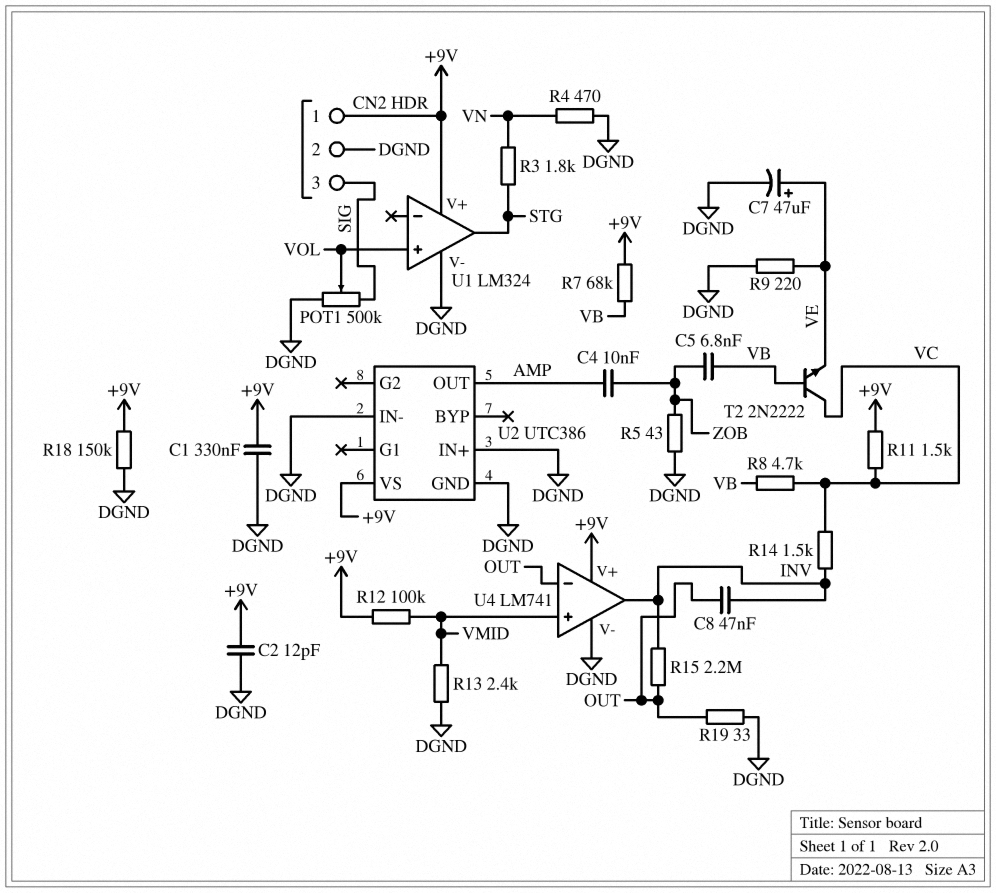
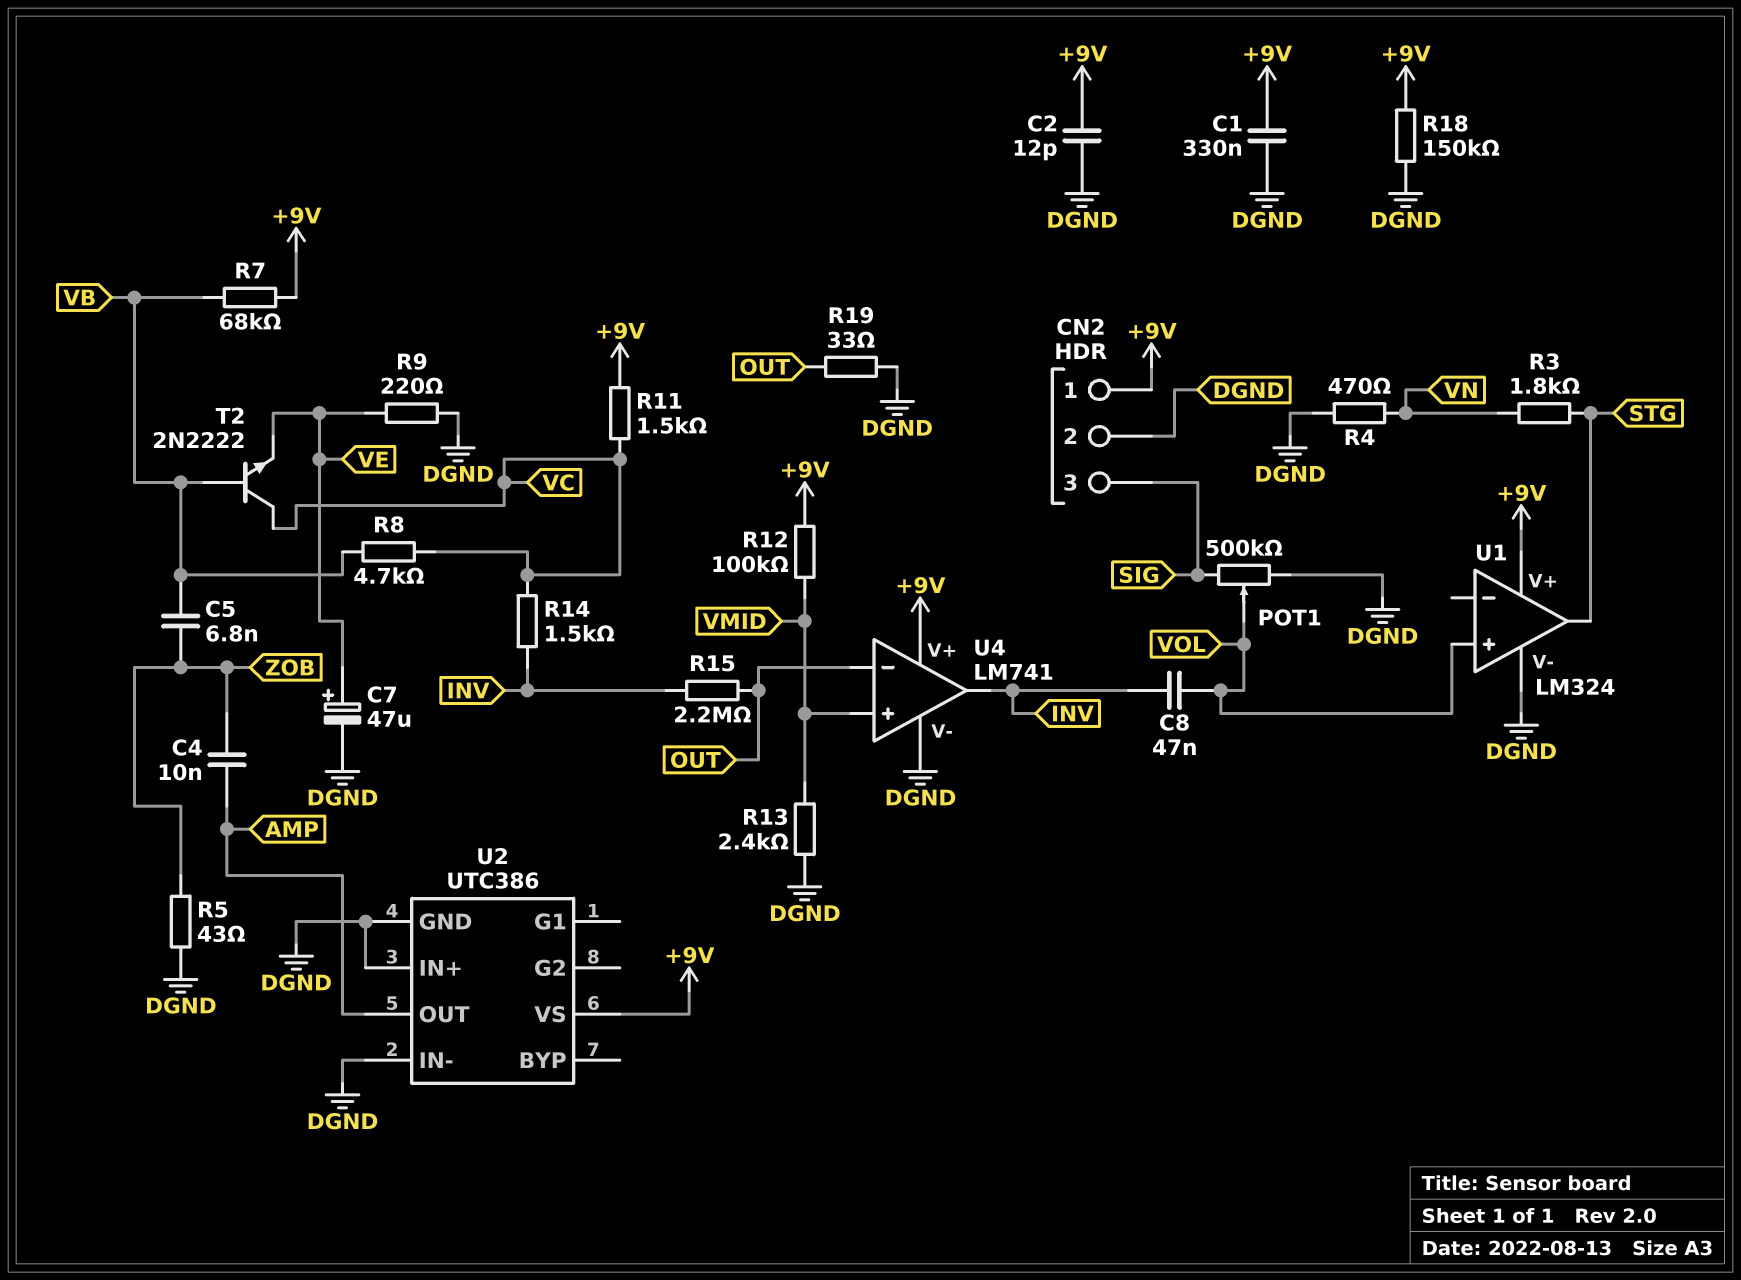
C8: 47nF (INV, OUT) -> 47nF (INV, VOL)

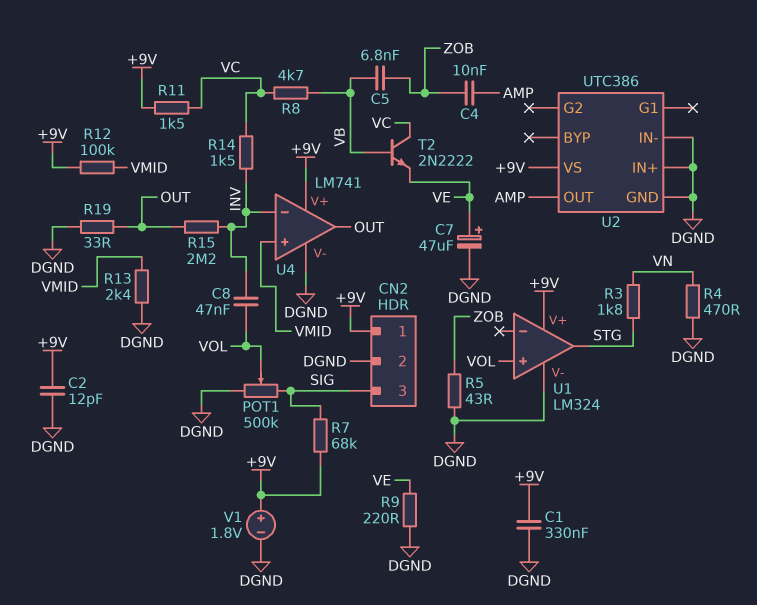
R7: 68k (+9V, VB) -> 68k (+9V, SIG)
R18: 150k (+9V, DGND) -> none
U4 pin in-: OUT -> INV
U4 pin out: INV -> OUT
V1: none -> 1.8V (plus +9V, minus DGND)

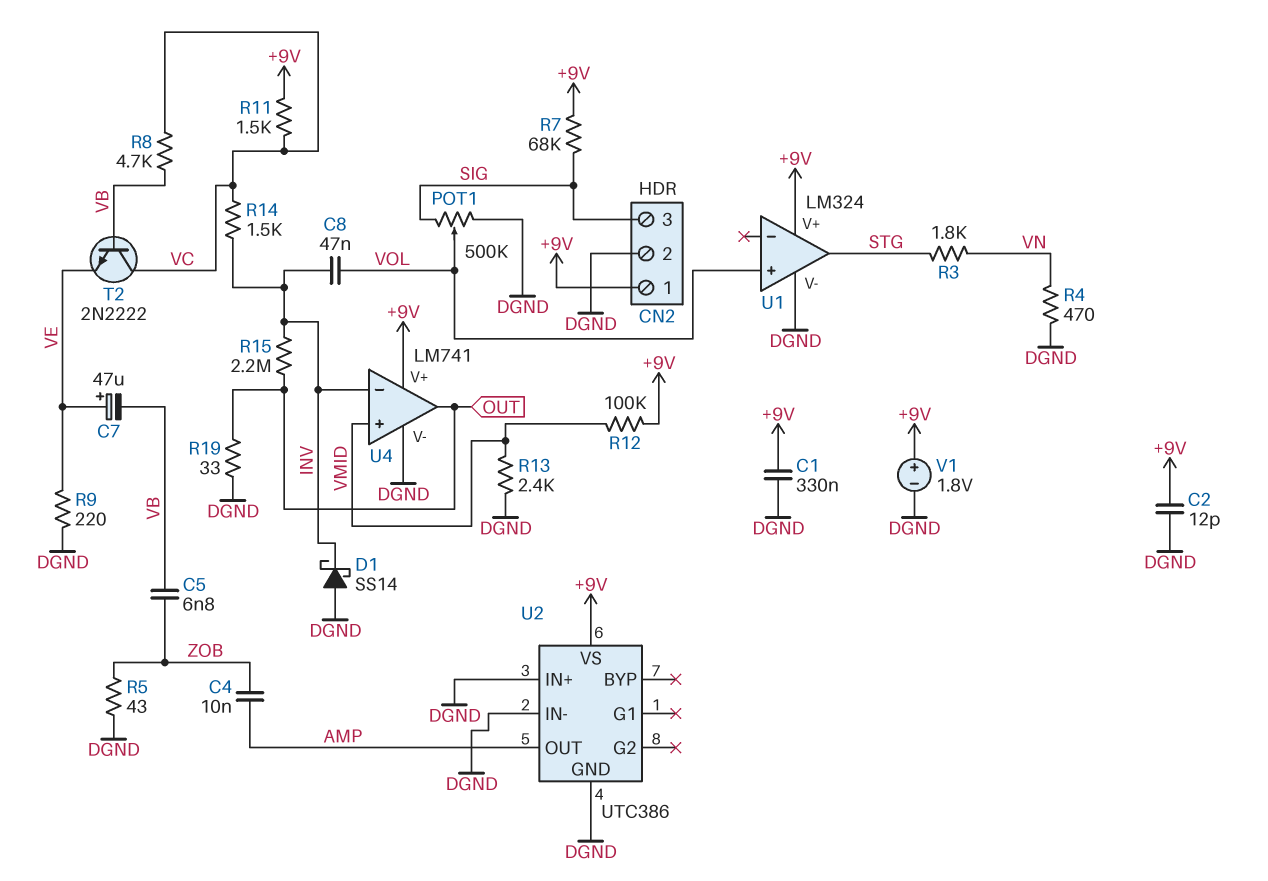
C7: 47uF (plus VE, minus DGND) -> 47uF (plus VE, minus VB)
D1: none -> schottky SS14 (A DGND, K INV)

